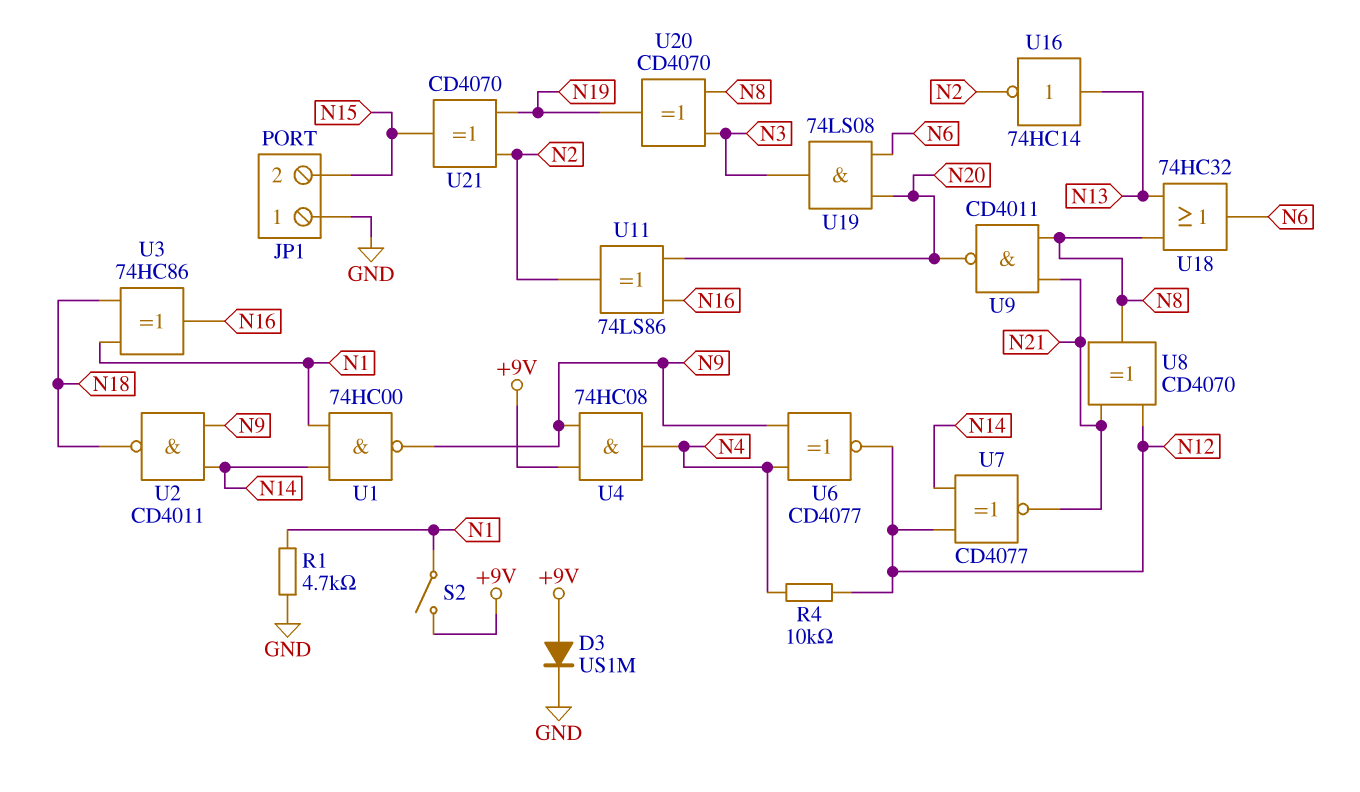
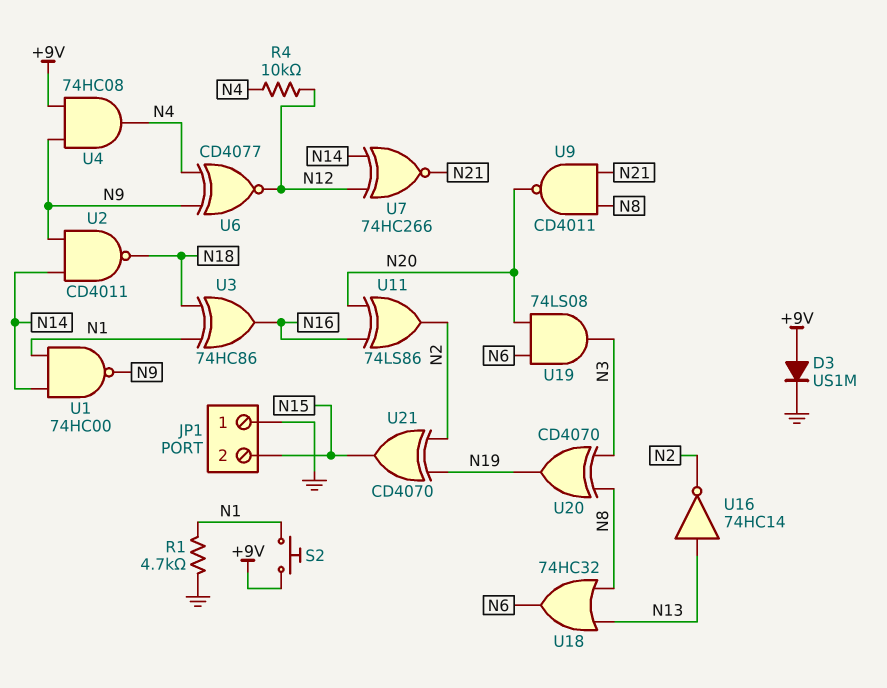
S2: switch (+9V, N1) -> button (+9V, N1)
U7: XNOR CD4077 (in N12, in N14, out N21) -> XNOR 74HC266 (in N12, in N14, out N21)
U8: XOR CD4070 (in N12, in N21, out N8) -> none

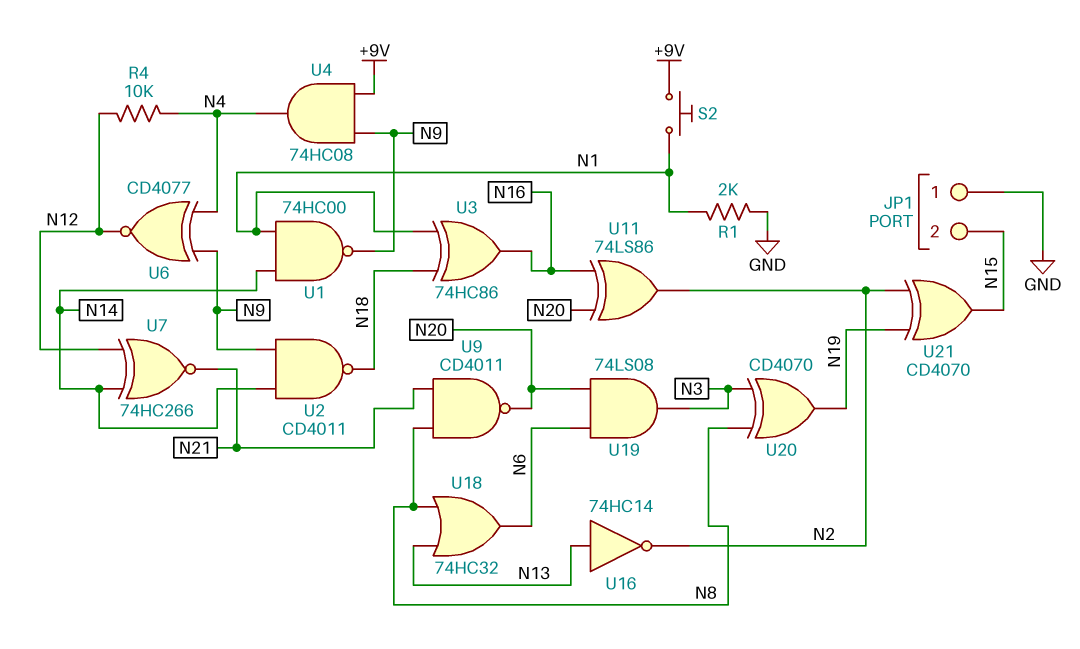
D3: diode US1M (A +9V, K GND) -> none
R1: 4.7k (GND, N1) -> 2k (GND, N1)

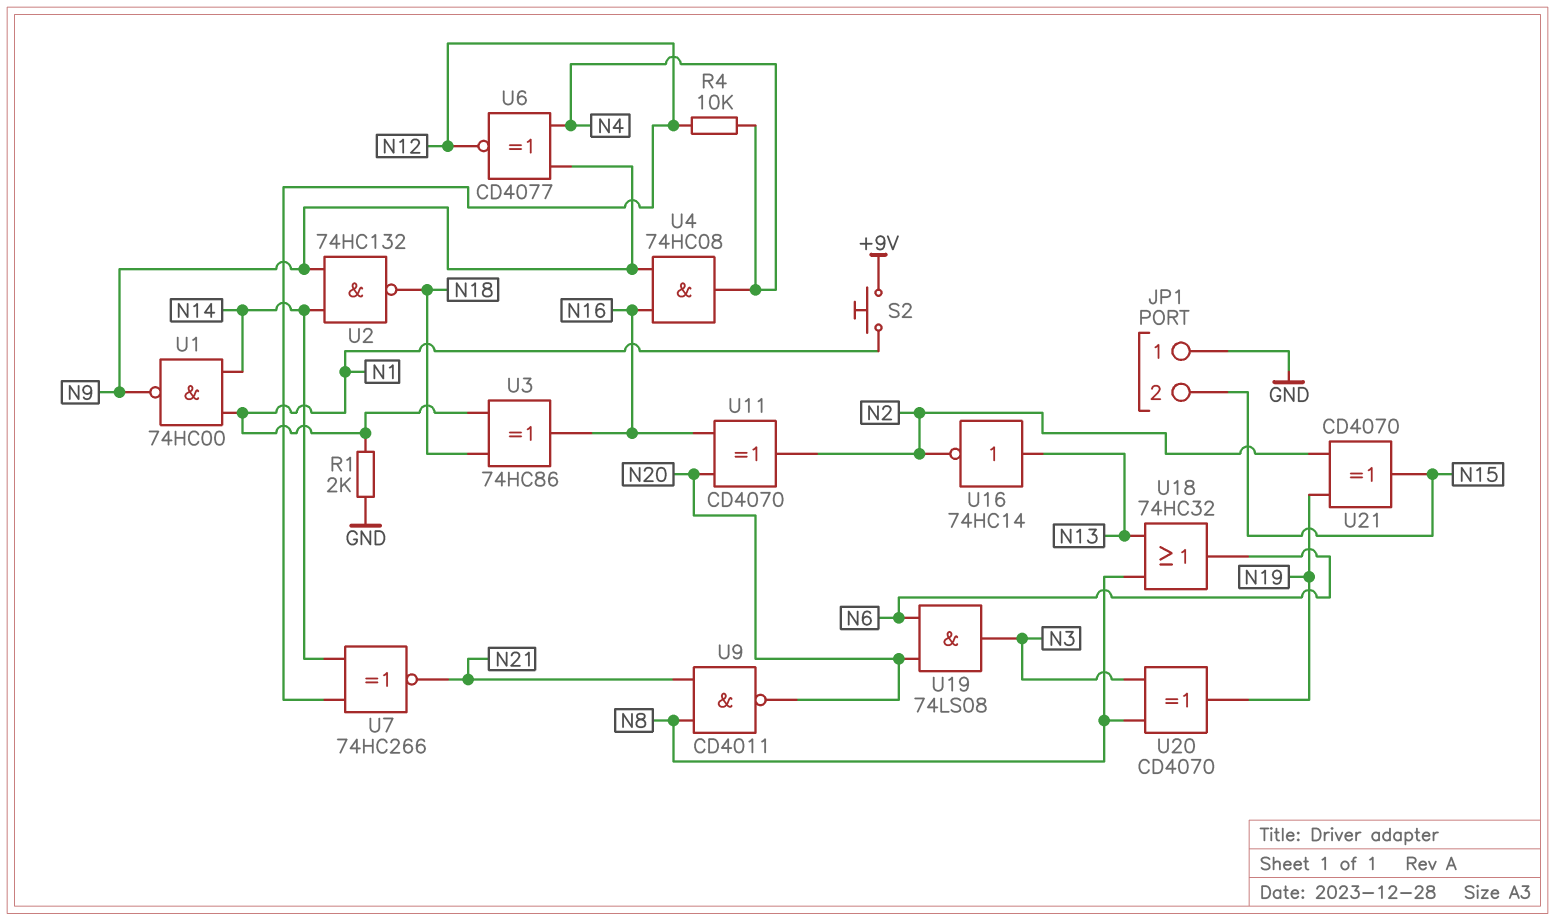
U2: NAND CD4011 (in N9, in N14, out N18) -> NAND 74HC132 (in N9, in N14, out N18)
U4: AND 74HC08 (in +9V, in N9, out N4) -> AND 74HC08 (in N9, in N16, out N4)
U11: XOR 74LS86 (in N16, in N20, out N2) -> XOR CD4070 (in N16, in N20, out N2)

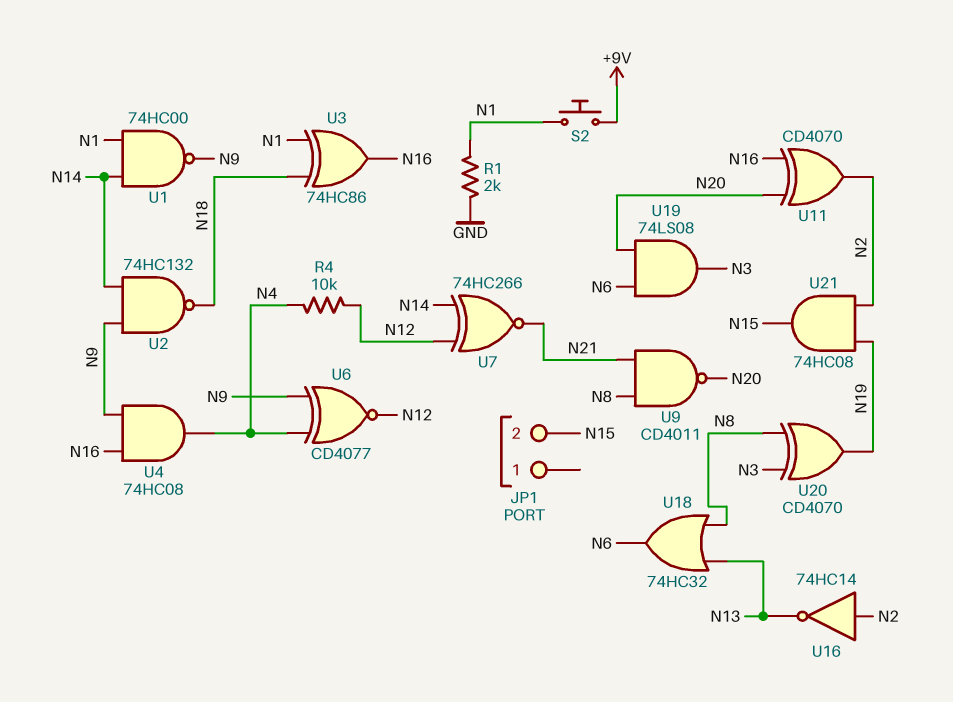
JP1 pin 1: GND -> none
U16: NOT 74HC14 (in N13, out N2) -> NOT 74HC14 (in N2, out N13)
U21: XOR CD4070 (in N2, in N19, out N15) -> AND 74HC08 (in N2, in N19, out N15)

